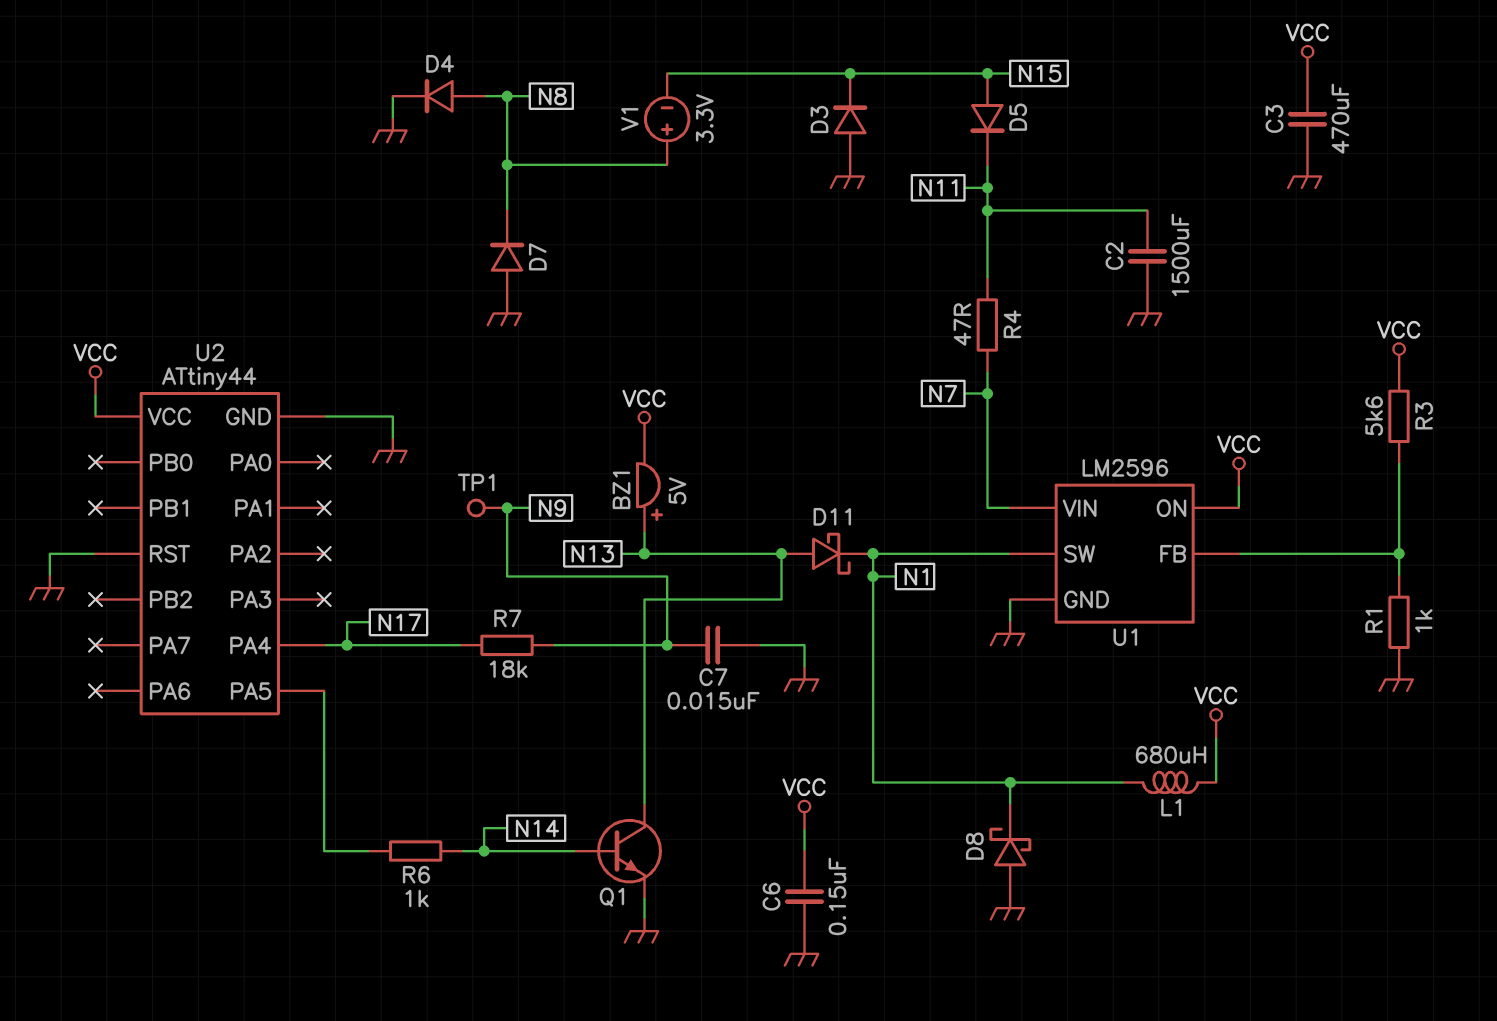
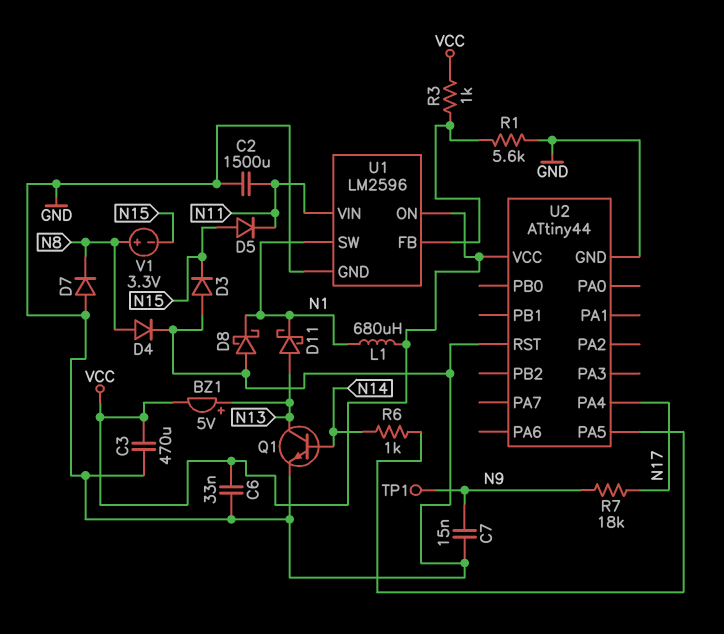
C6: 150nF (GND, VCC) -> 33nF (GND, VCC)
R1: 1k (GND, U1/FB) -> 5.6k (GND, U1/FB)
R3: 5.6k (U1/FB, VCC) -> 1k (U1/FB, VCC)
R4: 47 (N7, N11) -> none
U1 pin VIN: N7 -> N11

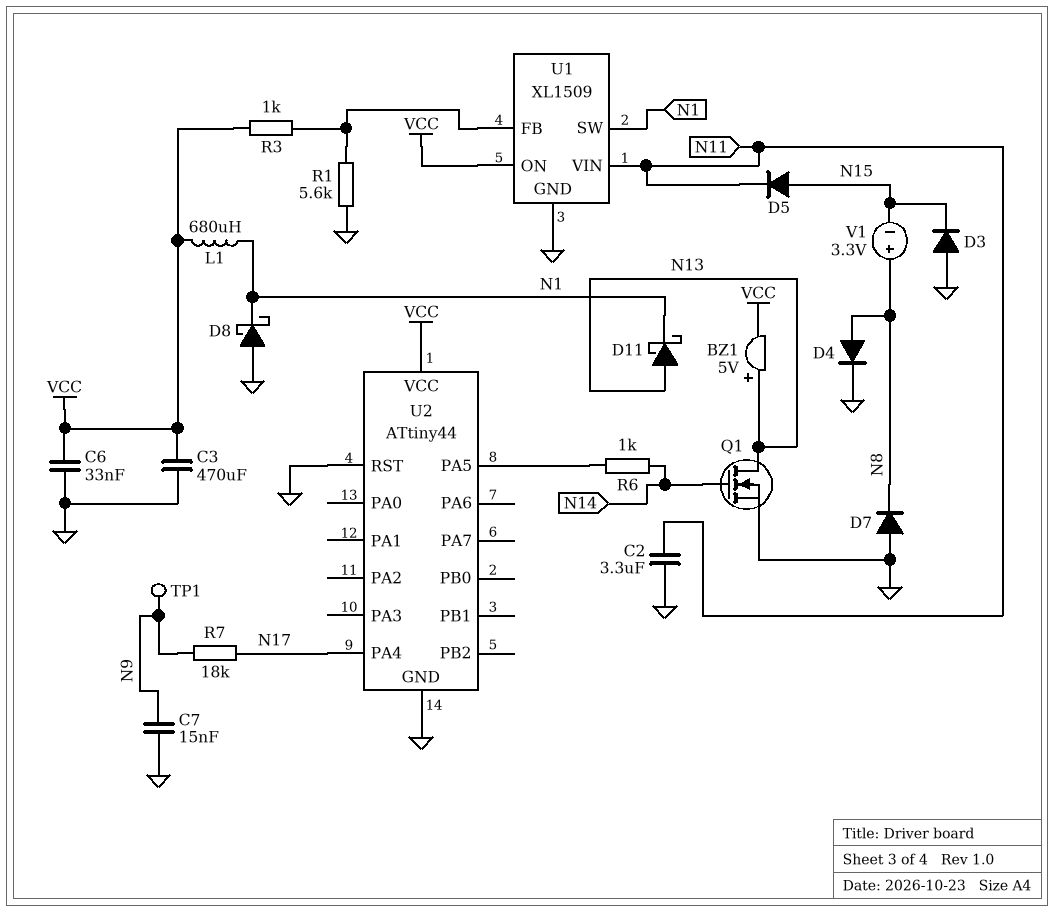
C2: 1500uF (GND, N11) -> 3.3uF (GND, N11)
Q1: NPN (B N14, C N13, E GND) -> NMOS (G N14, D N13, S GND)
U1: LM2596 -> XL1509

